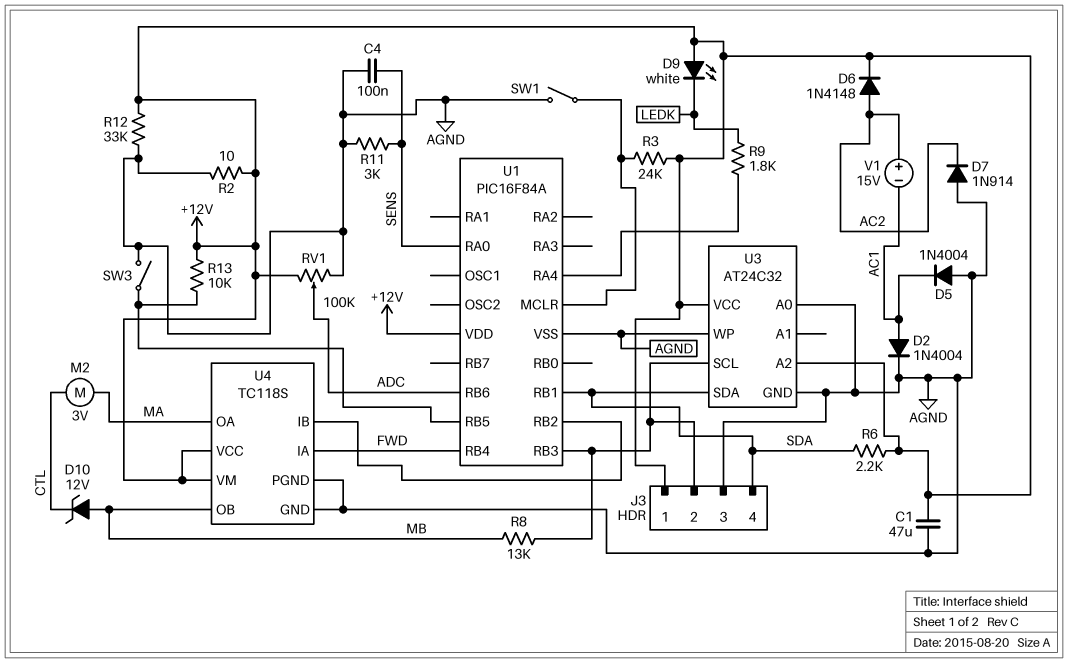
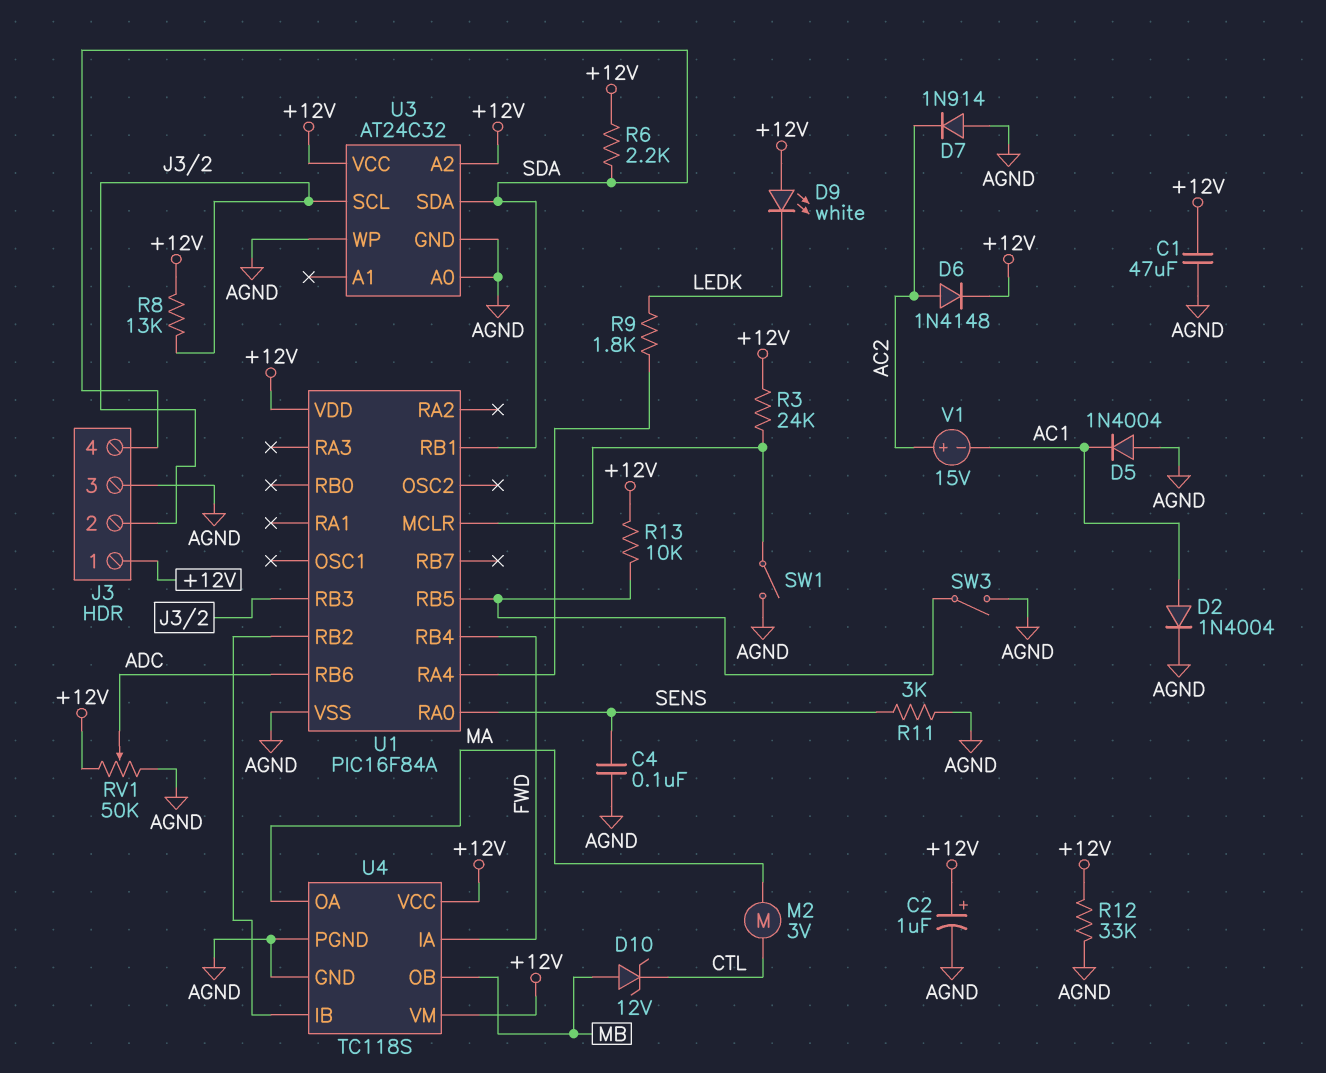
C2: none -> 1uF (plus +12V, minus AGND)
R2: 10 (+12V, AGND) -> none
R8: 13k (J3/2, MB) -> 13k (+12V, J3/2)
RV1: 100k (+12V, AGND, wiper ADC) -> 50k (+12V, AGND, wiper ADC)

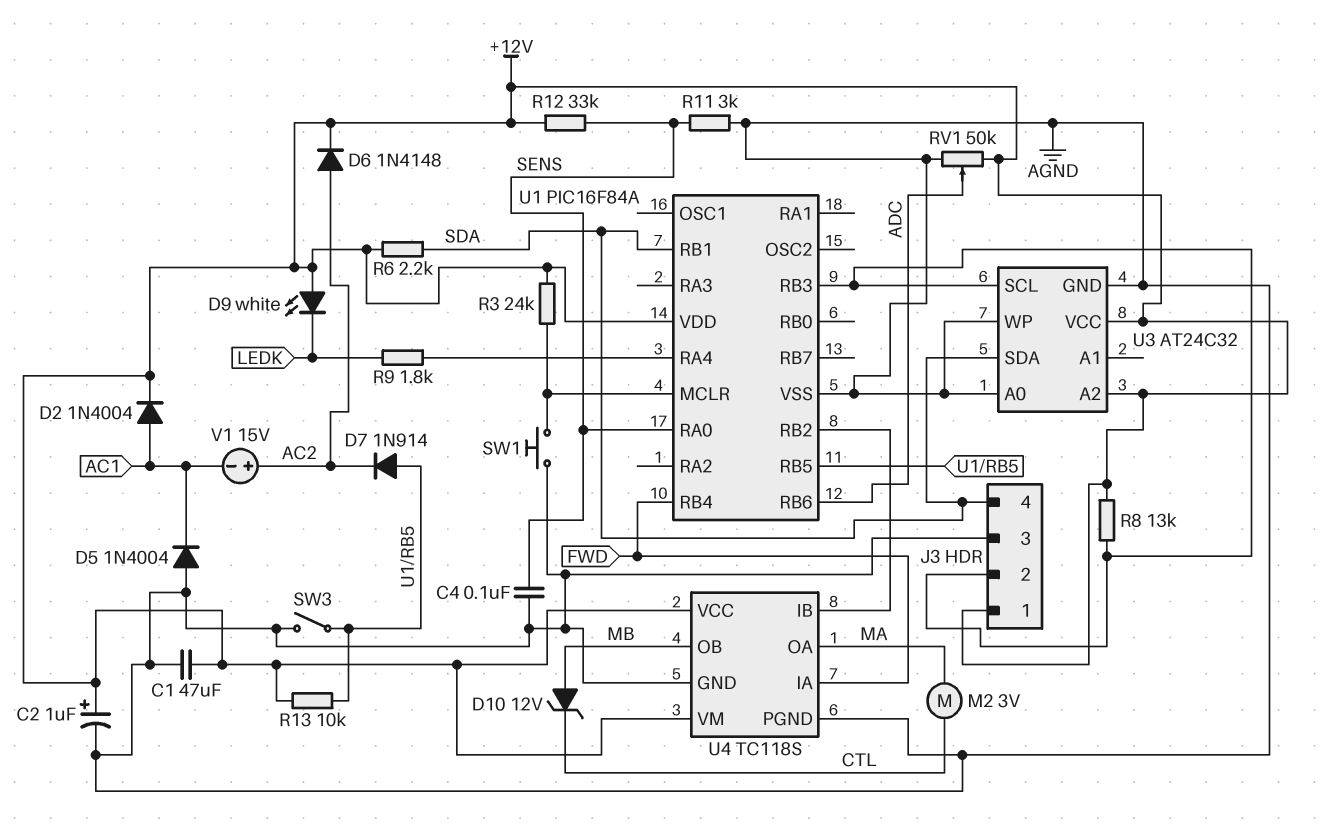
D2: diode 1N4004 (A AC1, K AGND) -> diode 1N4004 (A AC1, K +12V)
D7: diode 1N914 (A AGND, K AC2) -> diode 1N914 (A U1/RB5, K AC2)
R12: 33k (+12V, AGND) -> 33k (+12V, SENS)
SW1: switch (AGND, U1/MCLR) -> button (AGND, U1/MCLR)

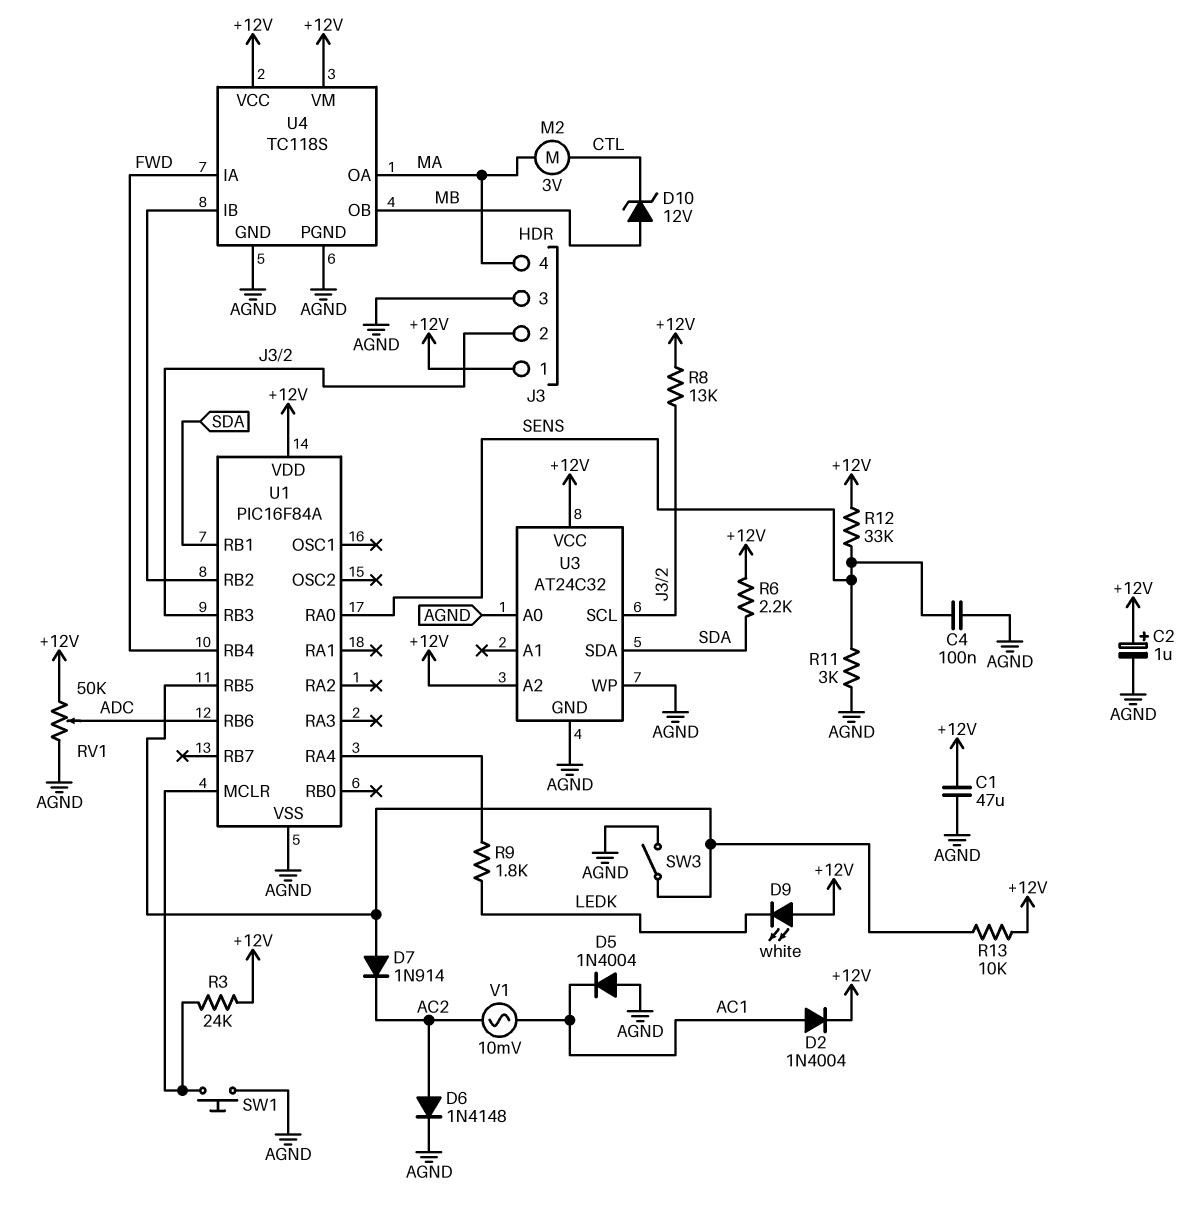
D6: diode 1N4148 (A AC2, K +12V) -> diode 1N4148 (A AC2, K AGND)
J3 pin 4: SDA -> MA
V1: 15V (plus AC2, minus AC1) -> AC 10mV (AC1, AC2)

